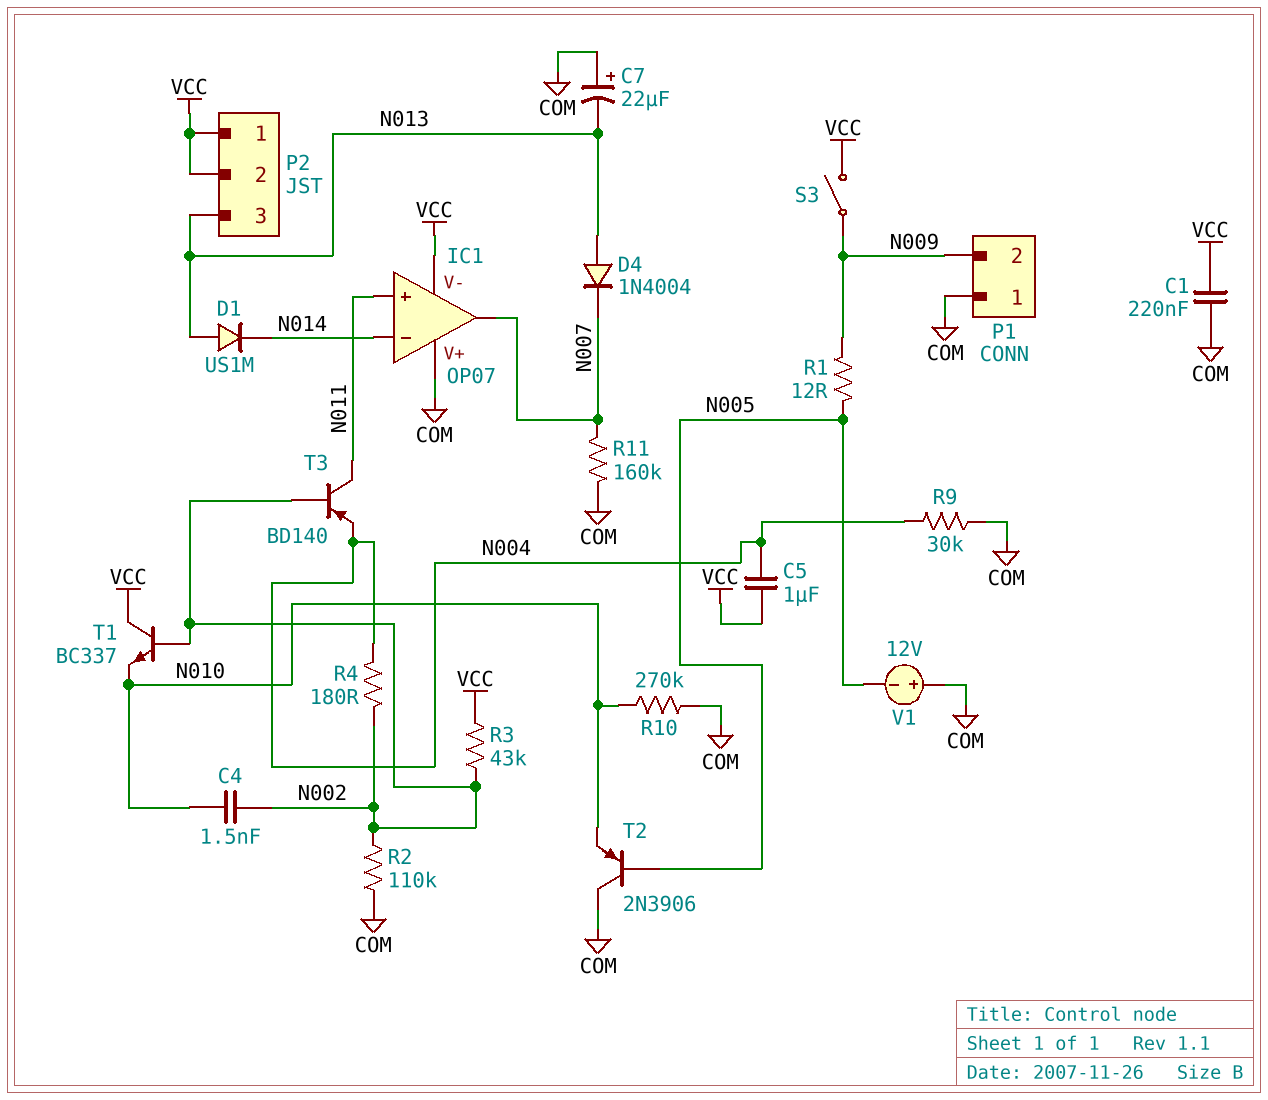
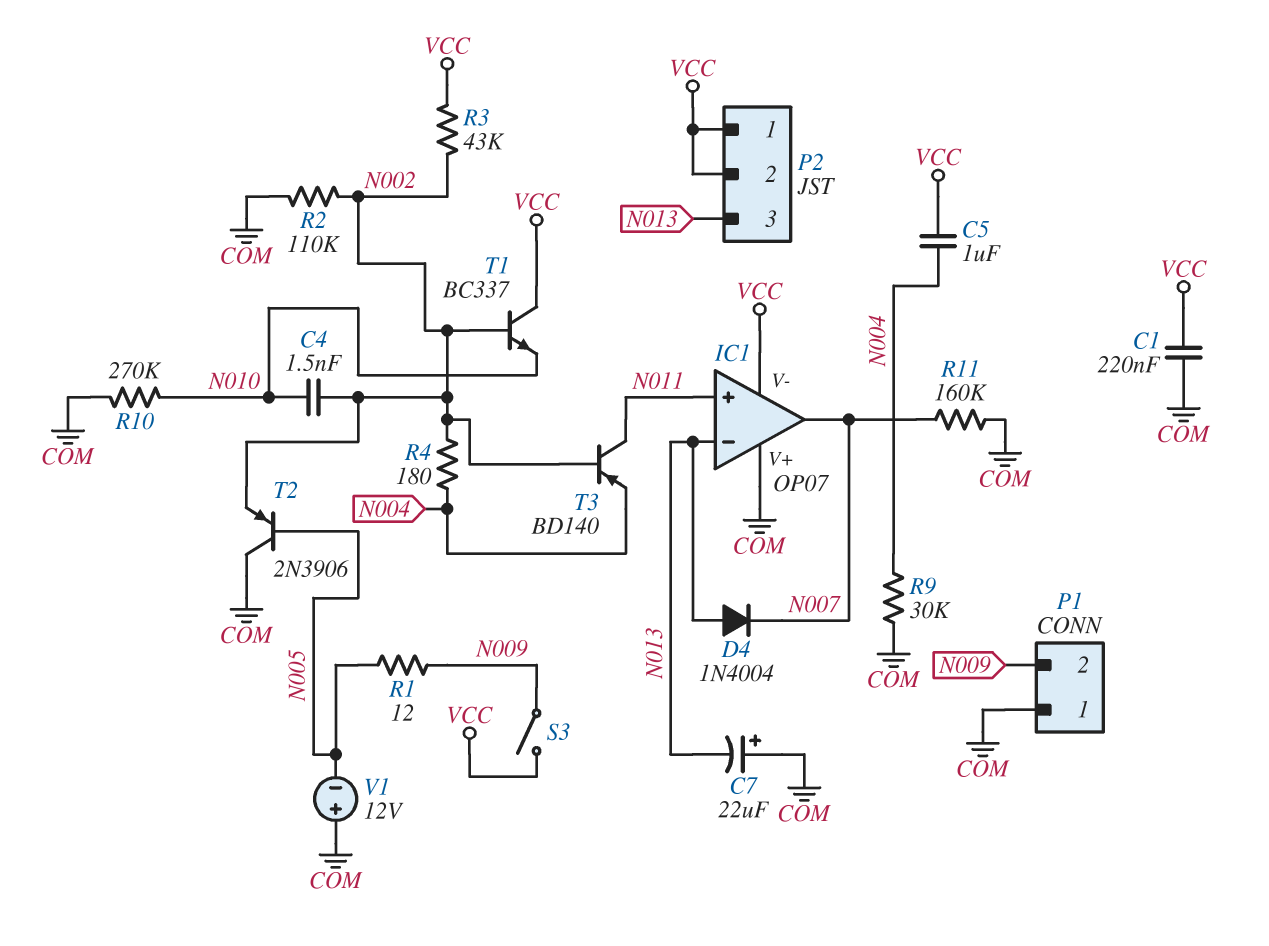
D1: diode US1M (A N013, K N014) -> none
IC1 pin in-: N014 -> N013
T2: PNP 2N3906 (B N005, C COM, E N010) -> PNP 2N3906 (B N005, C COM, E N002)

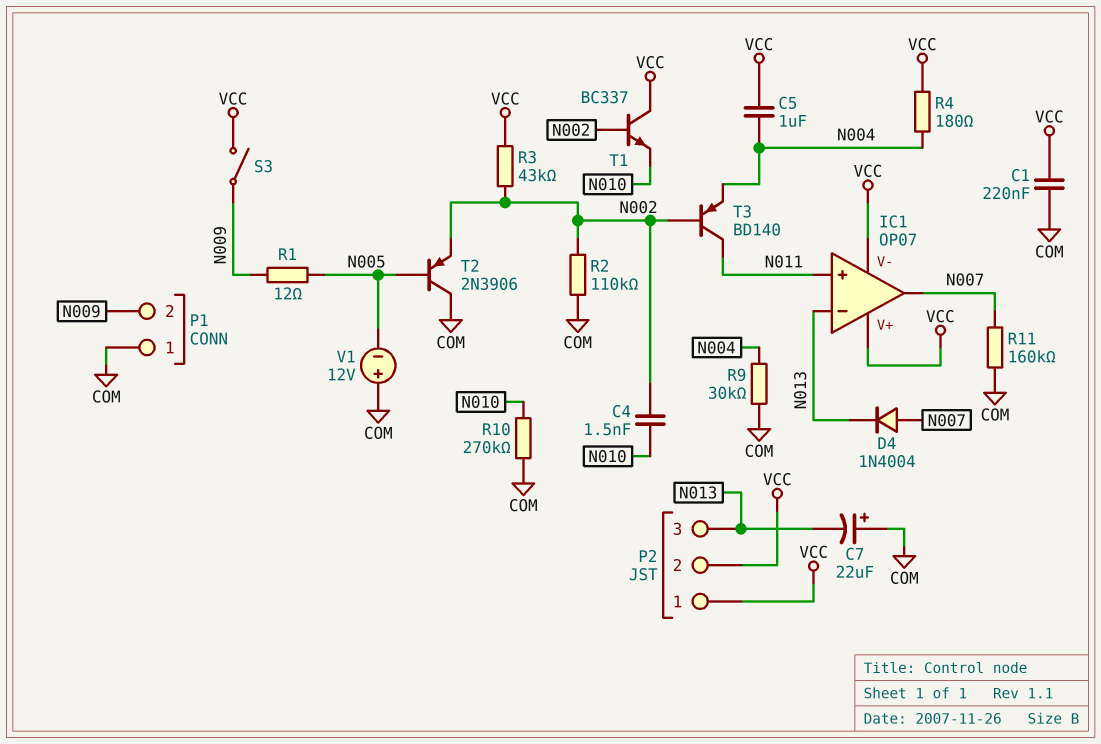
D4: diode 1N4004 (A N013, K N007) -> diode 1N4004 (A N007, K N013)
IC1 pin V+: COM -> VCC
R4: 180 (N002, N004) -> 180 (N004, VCC)

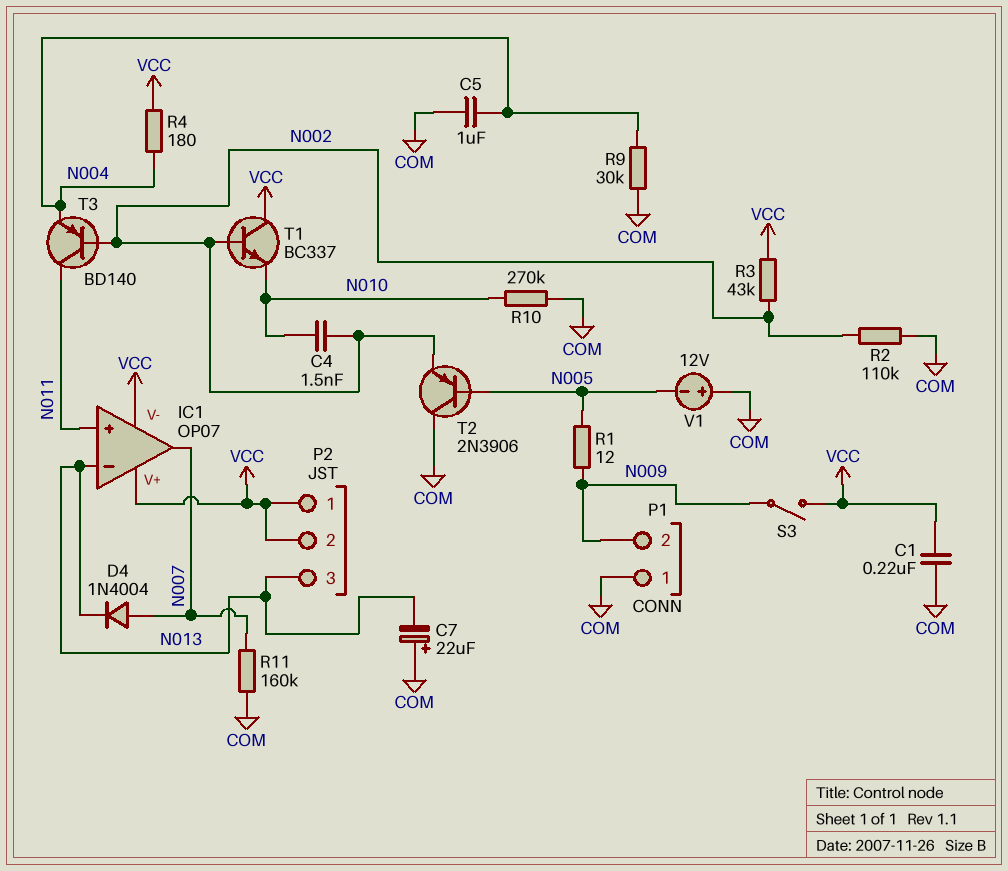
C5: 1uF (N004, VCC) -> 1uF (COM, N004)

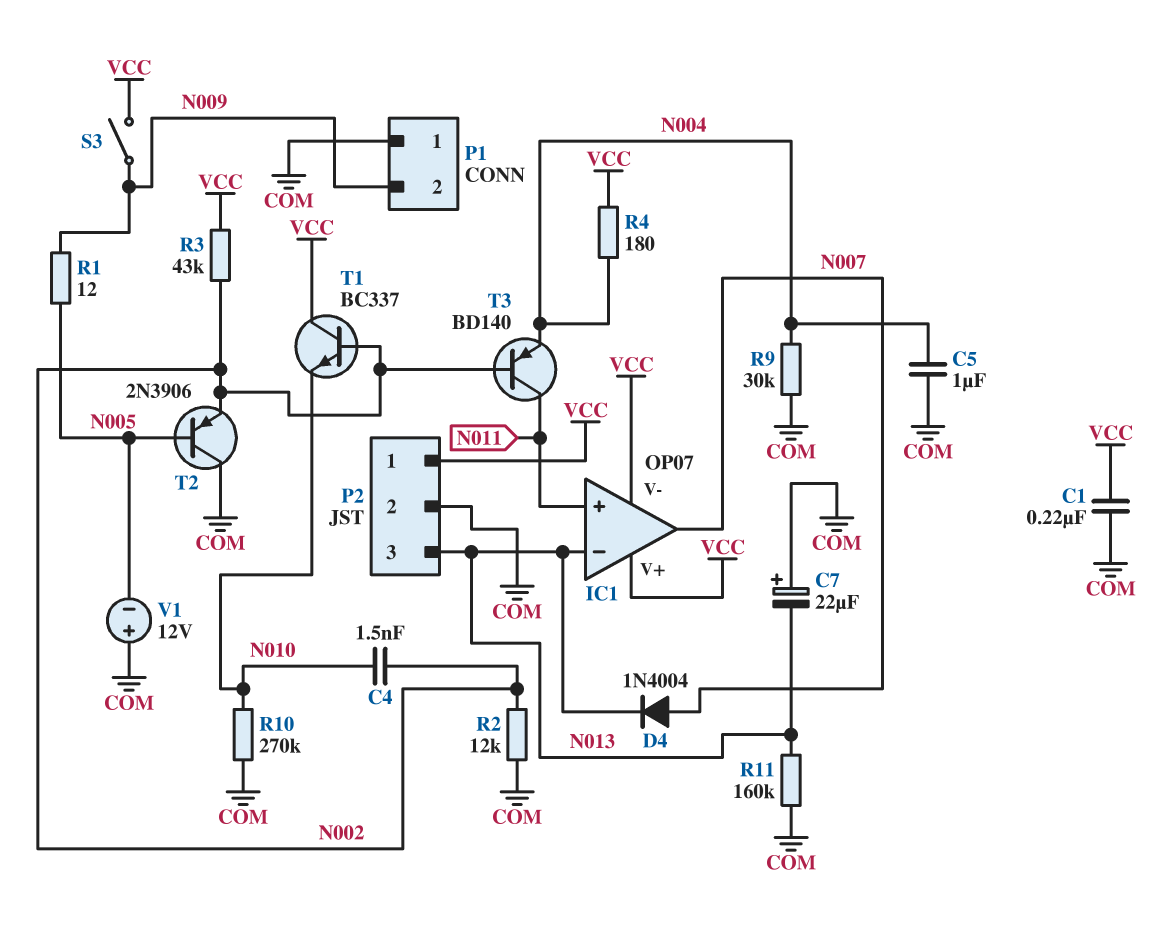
P2 pin 2: VCC -> COM
R2: 110k (COM, N002) -> 12k (COM, N002)
R11: 160k (COM, N007) -> 160k (COM, N013)

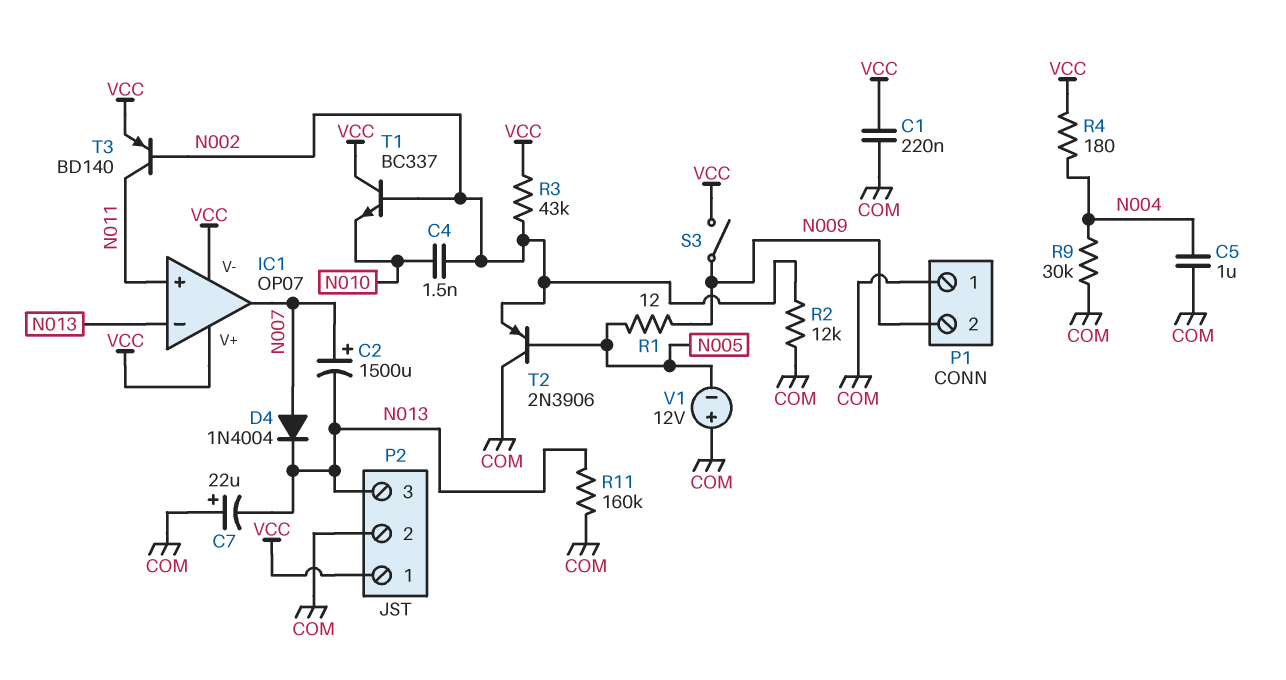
C2: none -> 1500uF (plus N007, minus N013)
R10: 270k (COM, N010) -> none
T3: PNP BD140 (B N002, C N011, E N004) -> PNP BD140 (B N002, C N011, E VCC)

